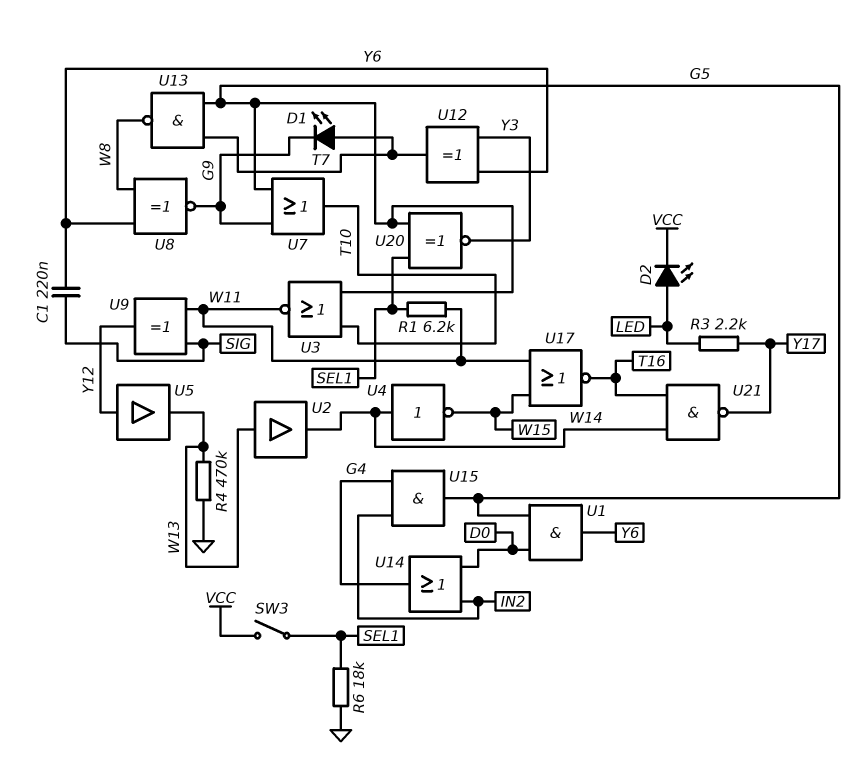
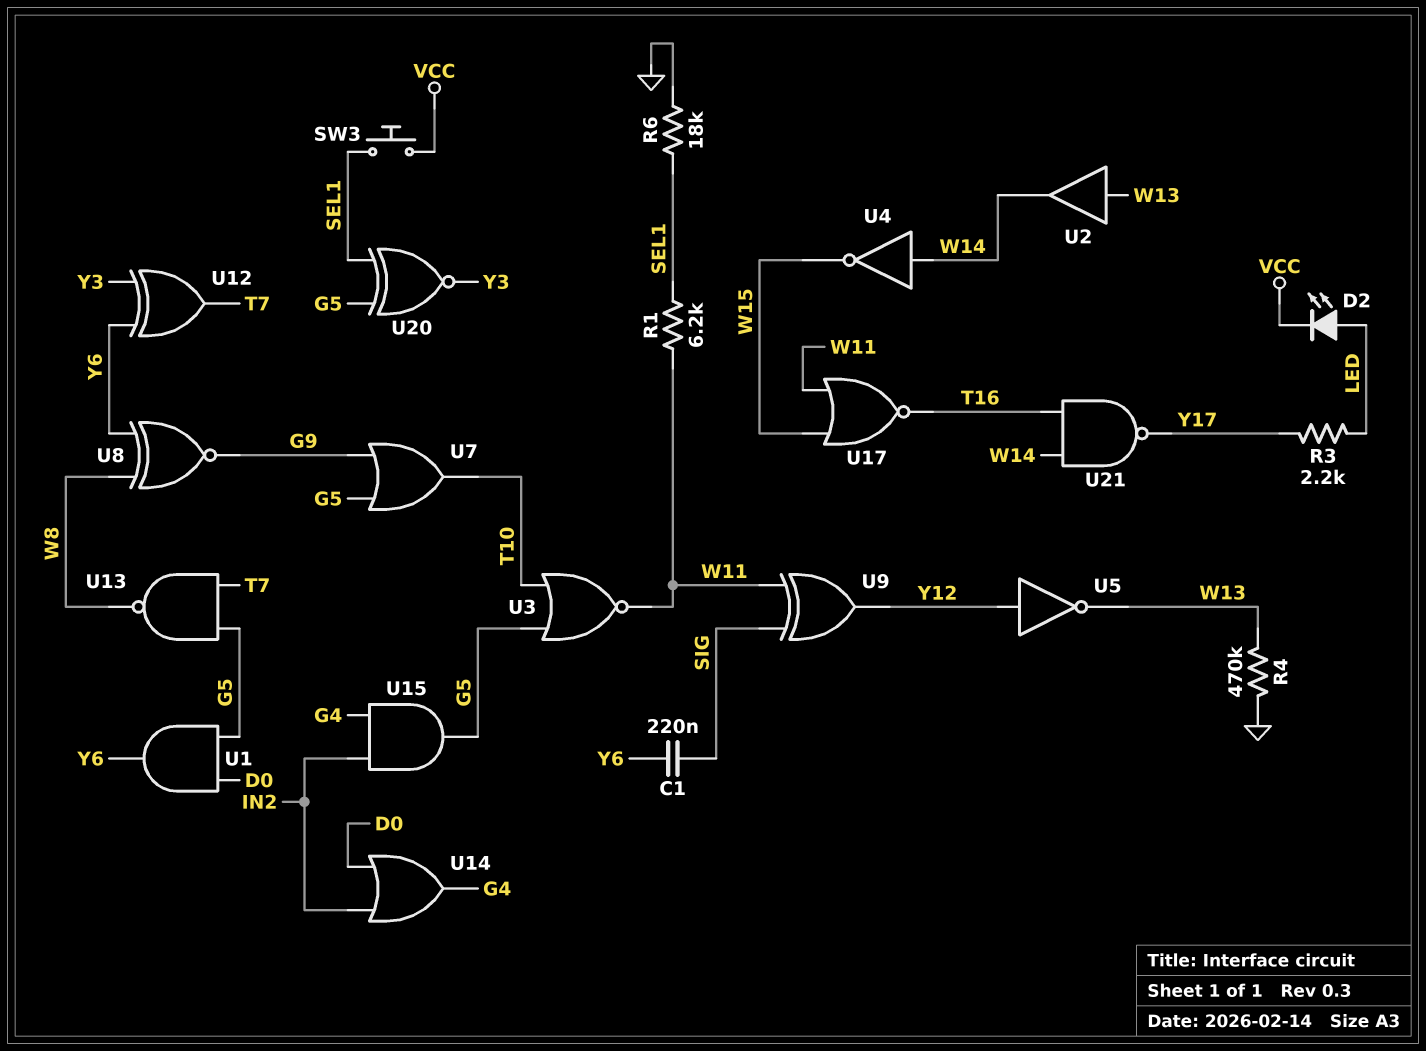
D1: LED (A T7, K G9) -> none
SW3: switch (SEL1, VCC) -> button (SEL1, VCC)
U5: buffer (in Y12, out W13) -> NOT (in Y12, out W13)

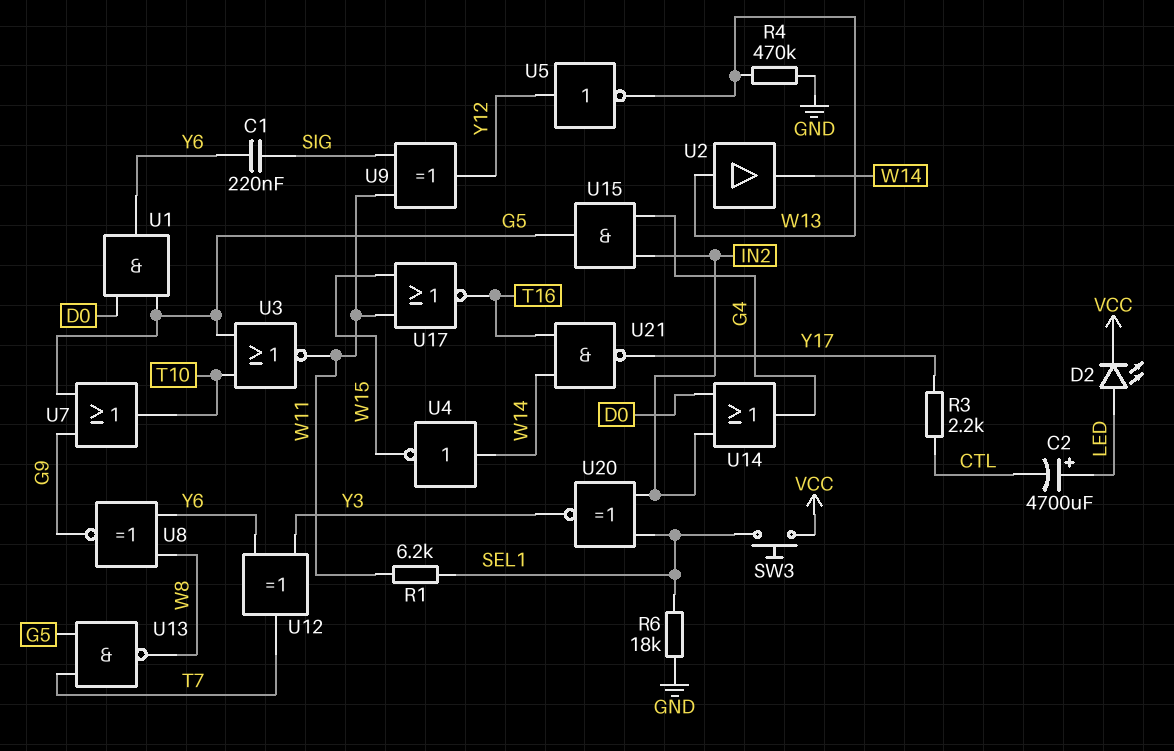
C2: none -> 4700uF (plus LED, minus CTL)
R3: 2.2k (LED, Y17) -> 2.2k (CTL, Y17)
U20: XNOR (in G5, in SEL1, out Y3) -> XNOR (in IN2, in SEL1, out Y3)

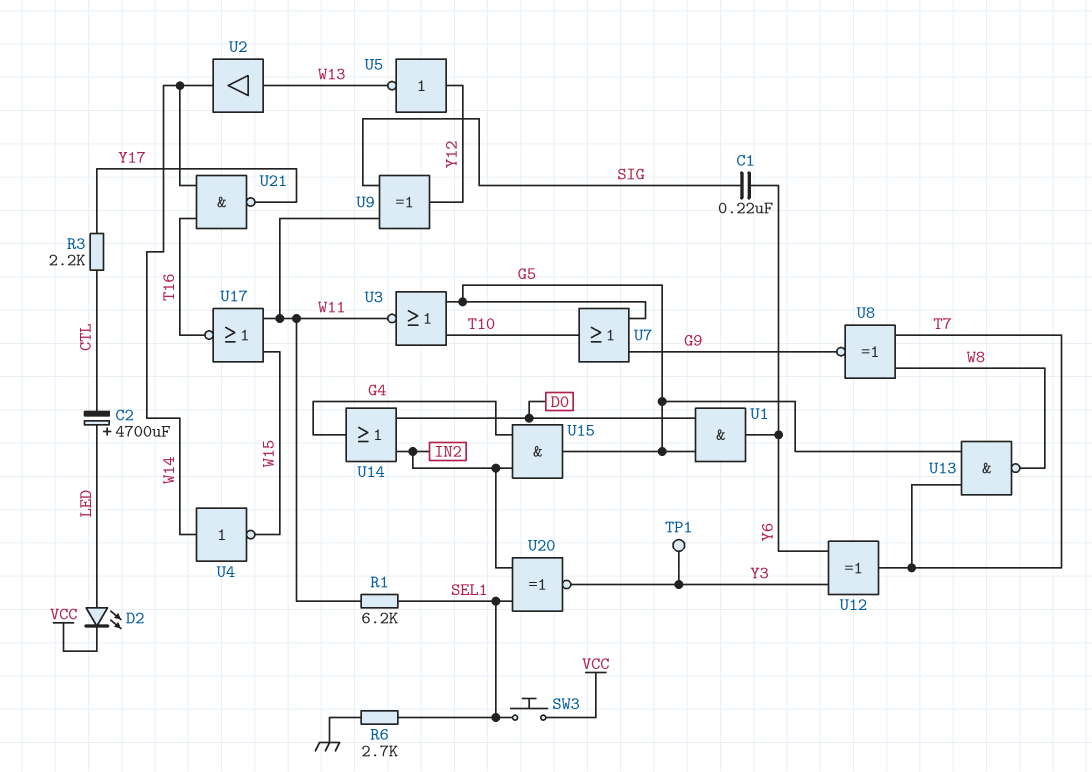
R4: 470k (GND, W13) -> none
R6: 18k (GND, SEL1) -> 2.7k (GND, SEL1)
TP1: none -> test point (Y3)
U8: XNOR (in W8, in Y6, out G9) -> XNOR (in T7, in W8, out G9)

